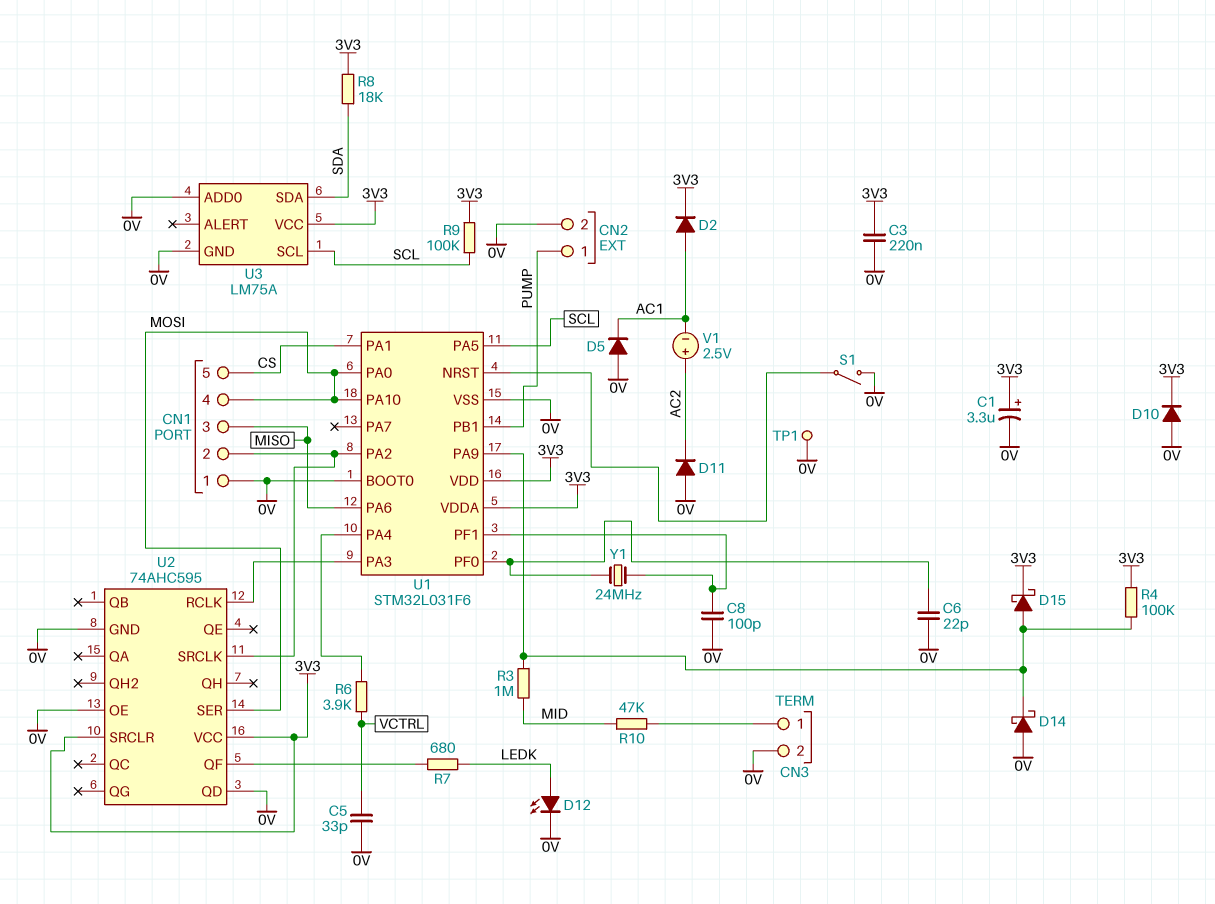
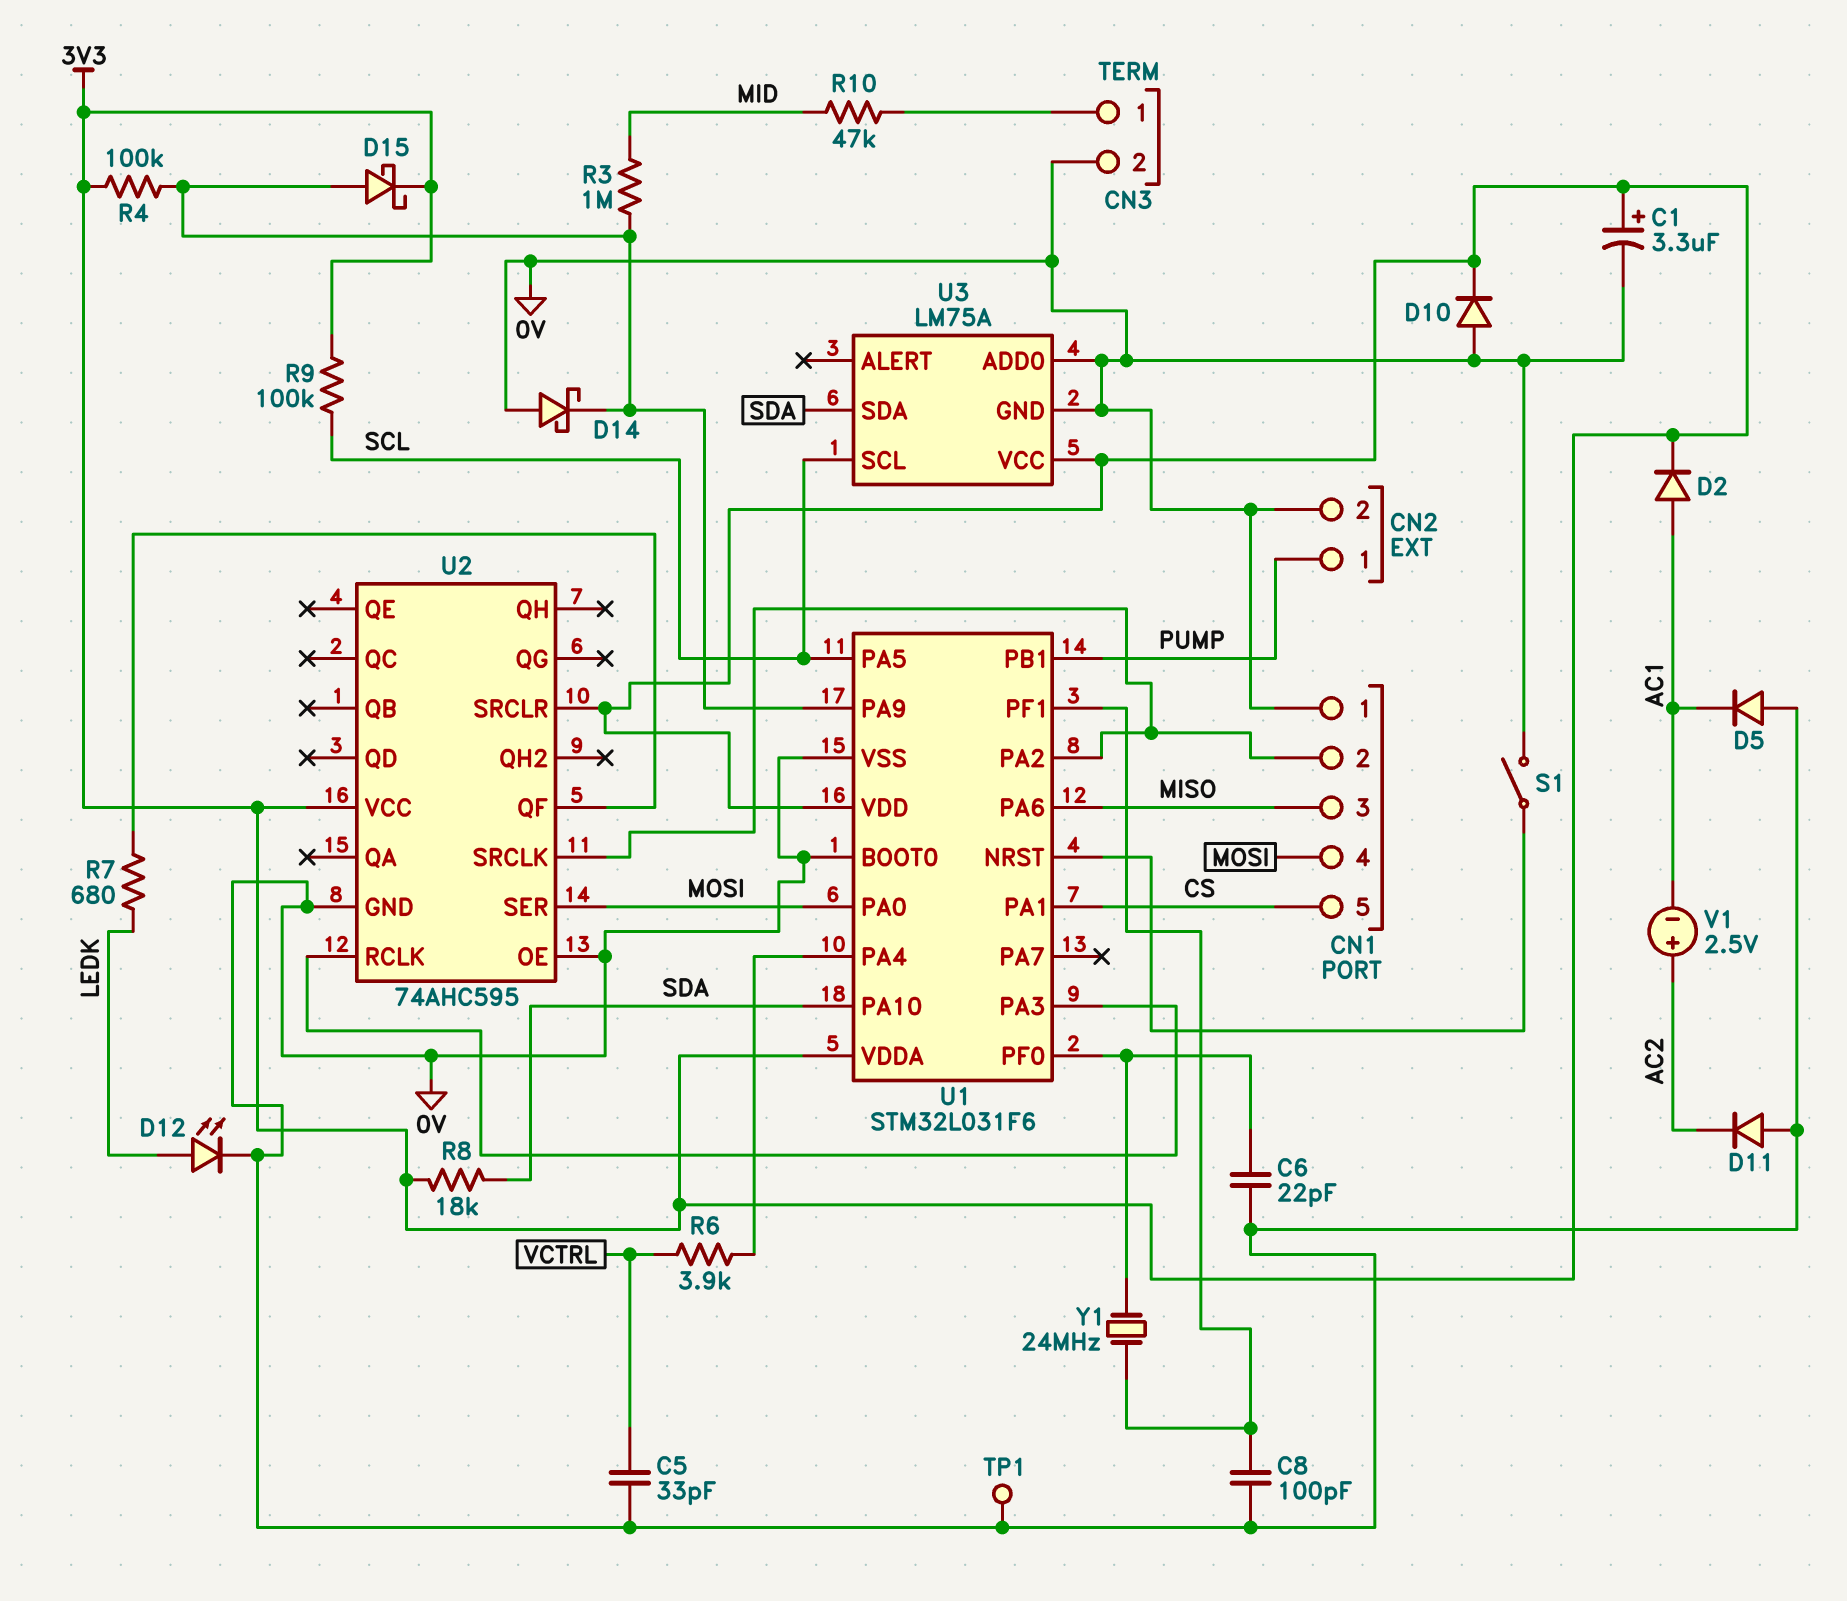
C3: 220nF (0V, 3V3) -> none
U1 pin PA10: MOSI -> SDA
U2 pin QD: 0V -> none

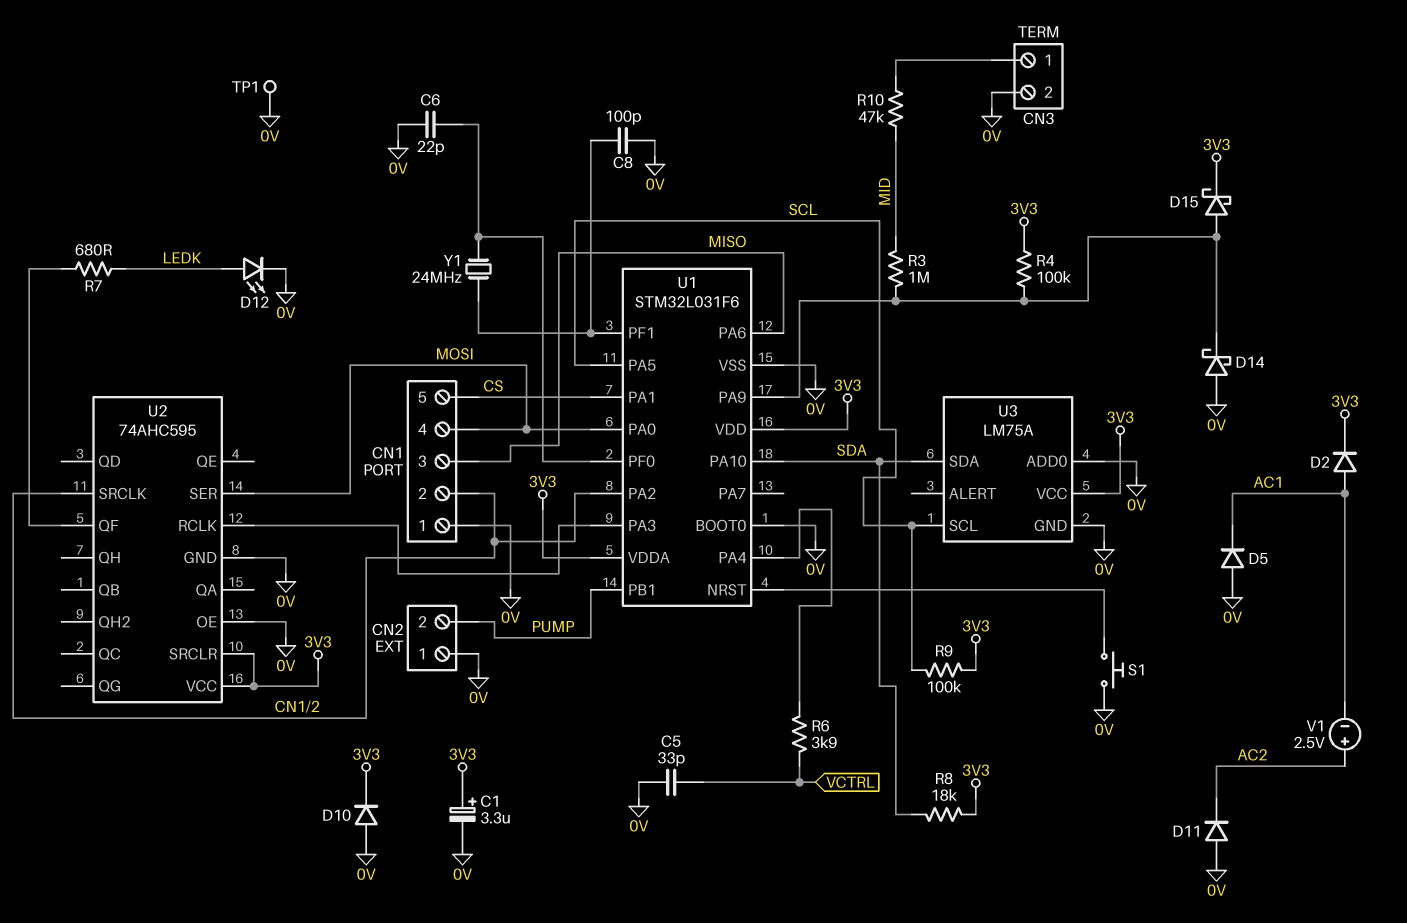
CN2 pin 1: PUMP -> 0V
CN2 pin 2: 0V -> PUMP
S1: switch (0V, U1/NRST) -> button (0V, U1/NRST)

